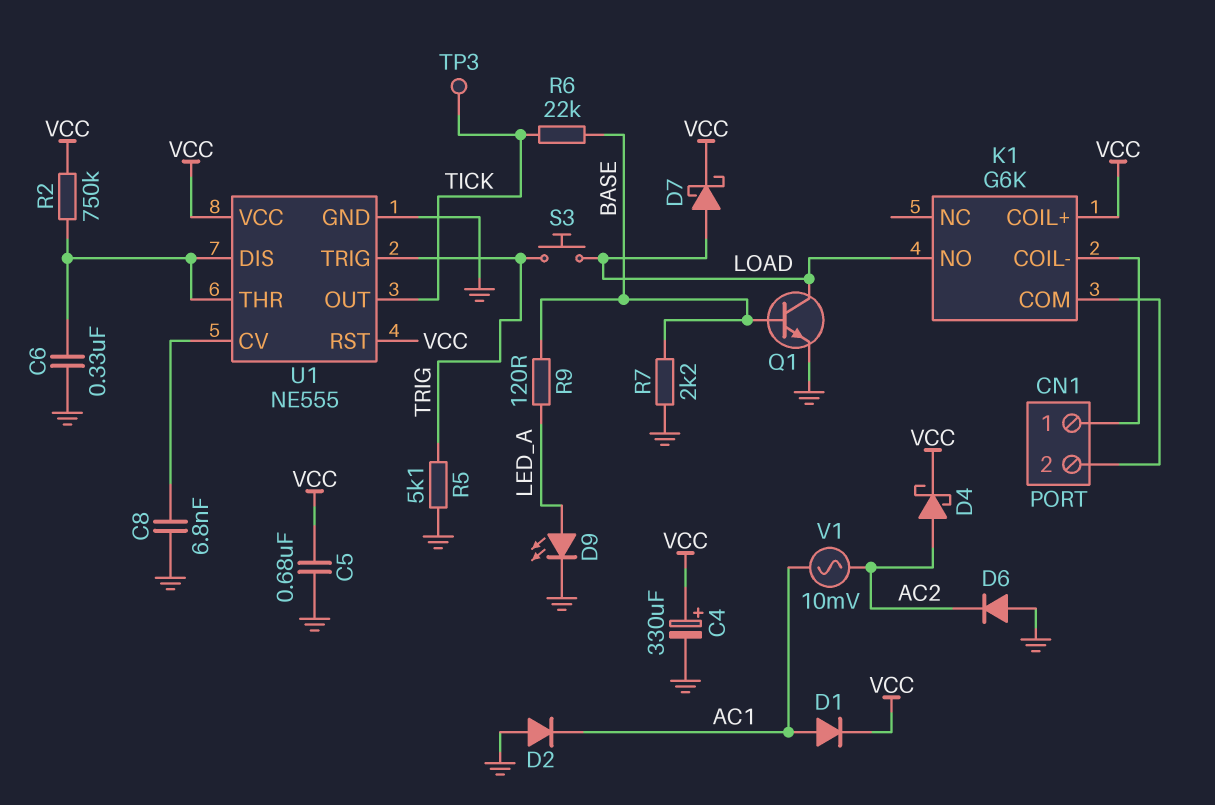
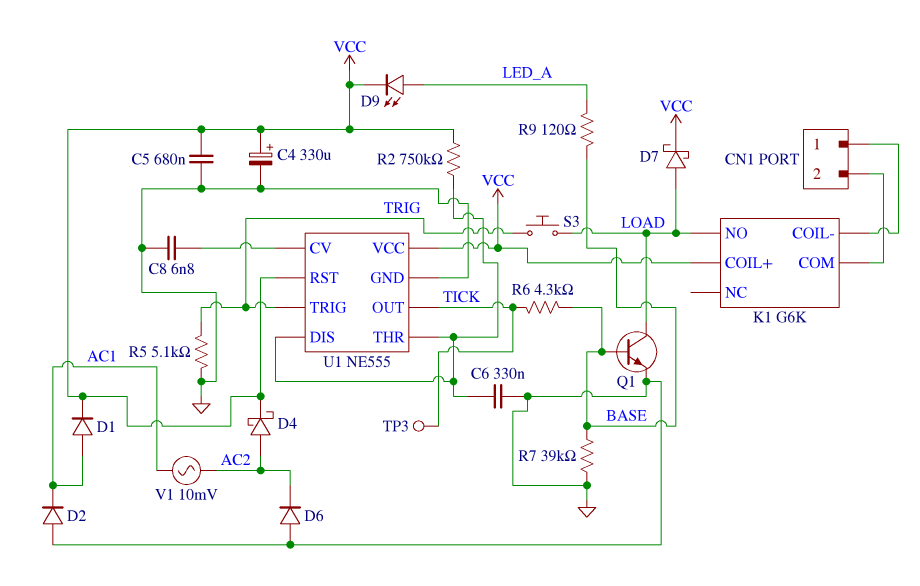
D9: LED (A LED_A, K GND) -> LED (A LED_A, K VCC)
R6: 22k (BASE, TICK) -> 4.3k (BASE, TICK)
R7: 2.2k (BASE, GND) -> 39k (BASE, GND)

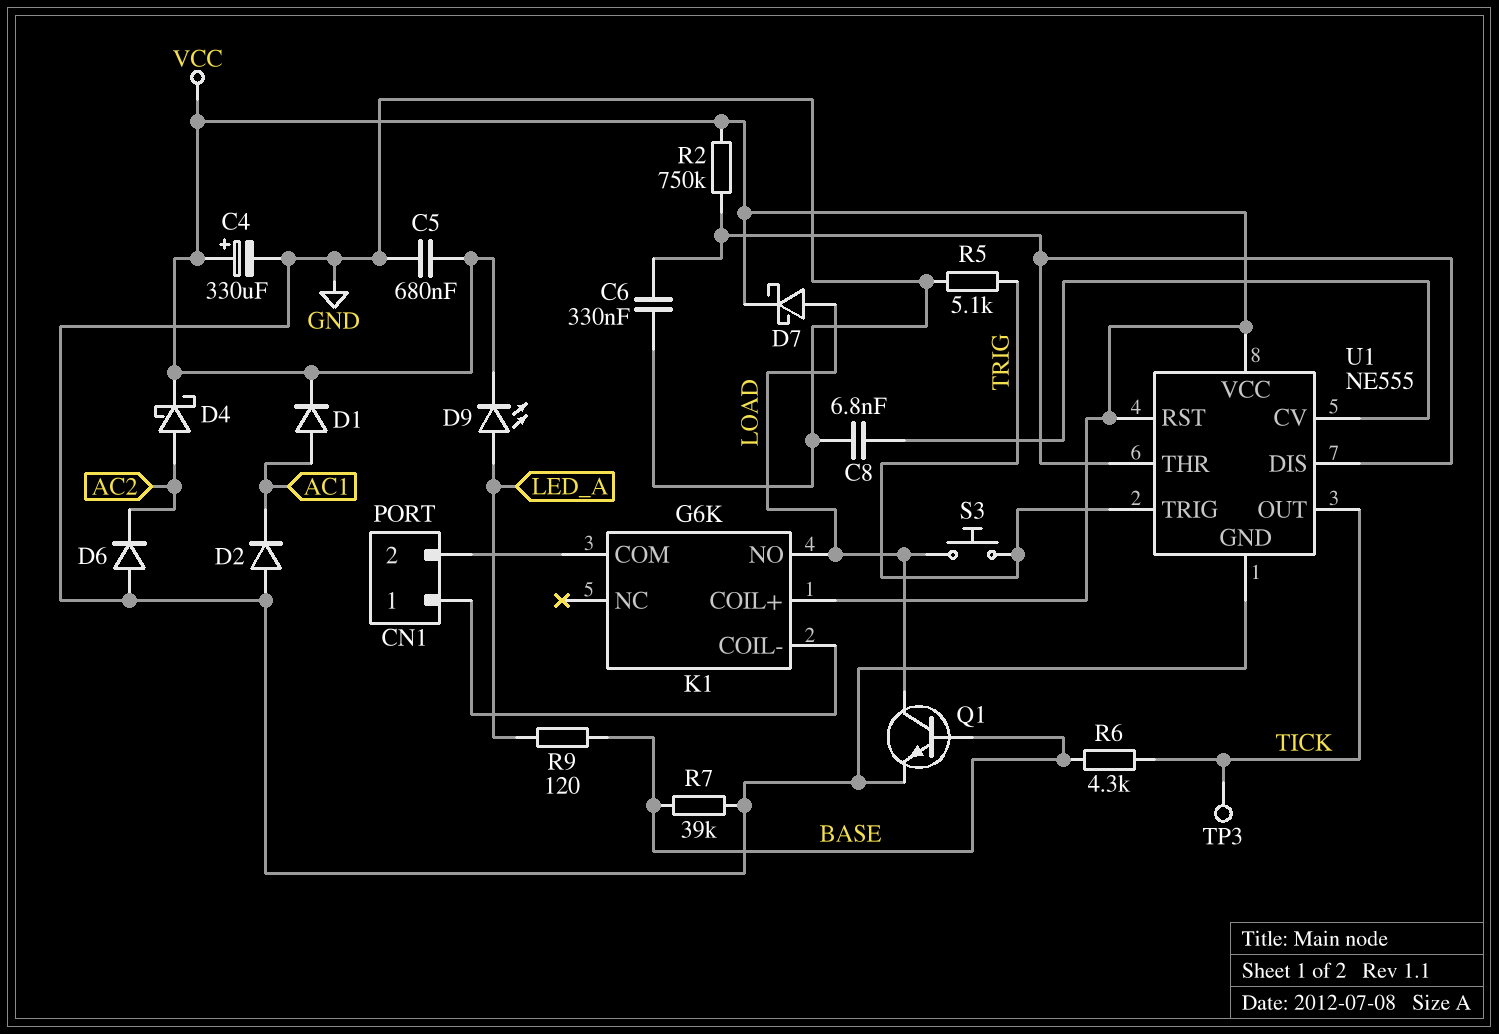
V1: AC 10mV (AC1, AC2) -> none

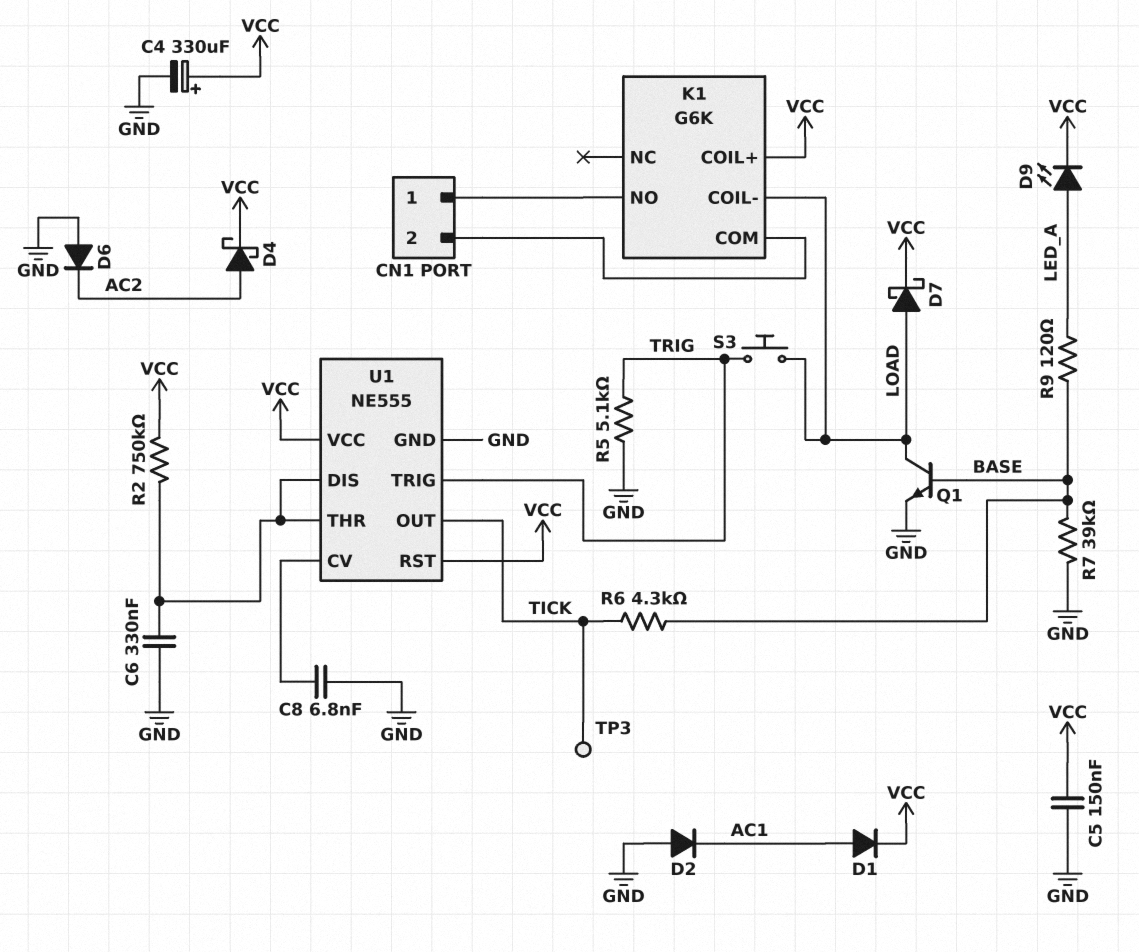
C5: 680nF (GND, VCC) -> 150nF (GND, VCC)
K1 pin COIL-: CN1/1 -> LOAD
K1 pin NO: LOAD -> CN1/1

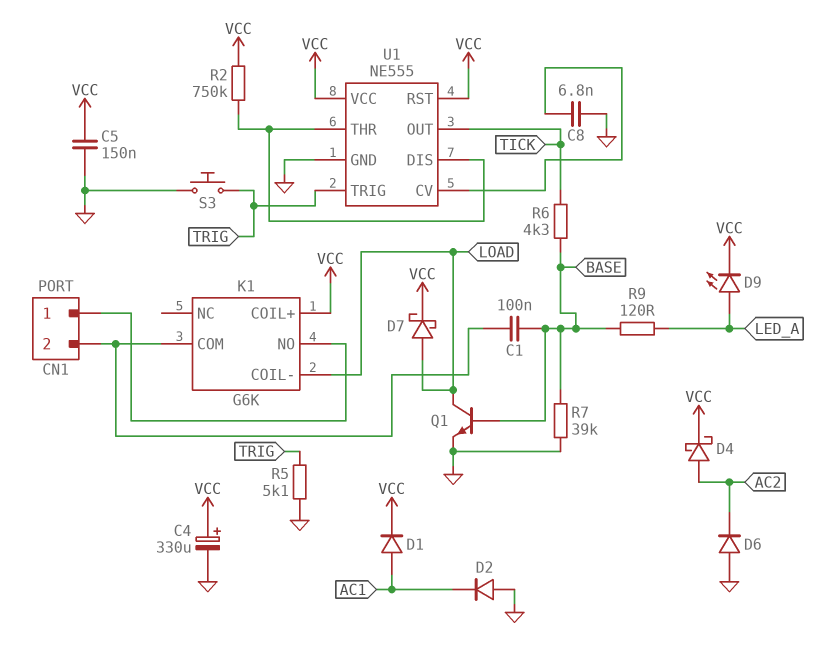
C1: none -> 100nF (BASE, CN1/2)
C6: 330nF (GND, U1/DIS) -> none
S3: button (LOAD, TRIG) -> button (GND, TRIG)
TP3: test point (TICK) -> none

